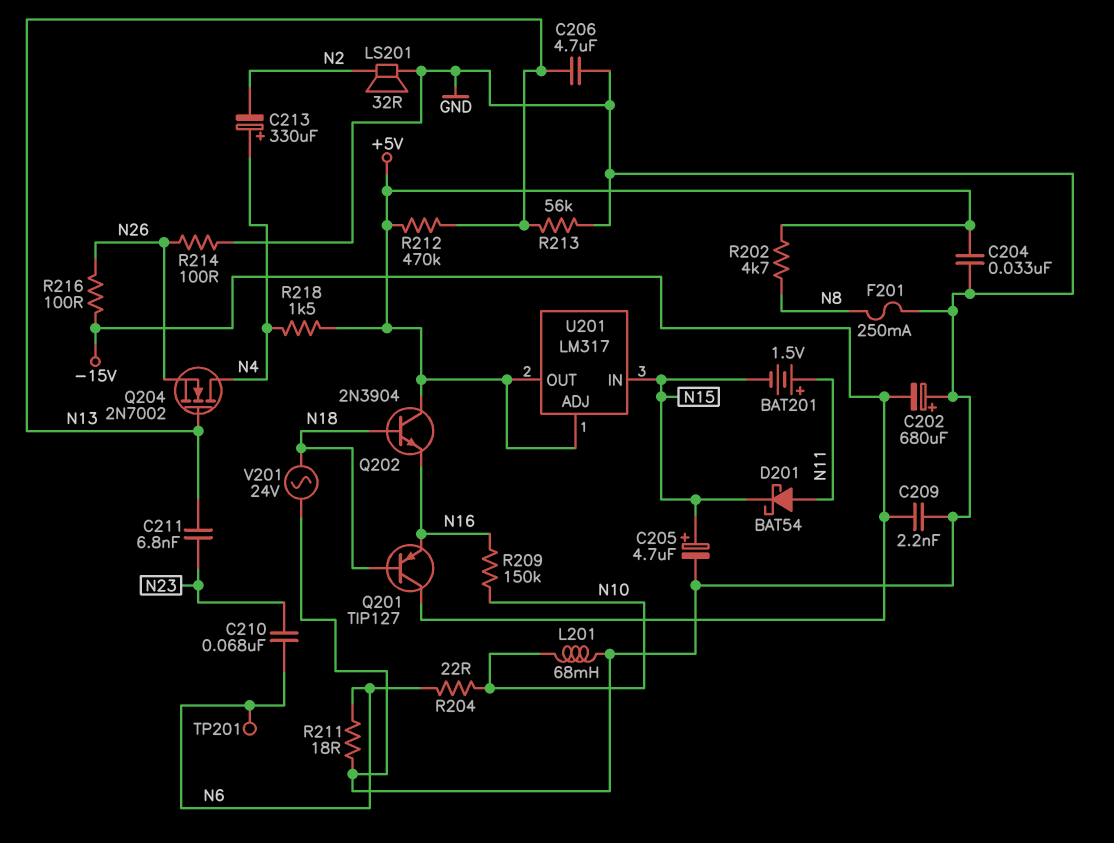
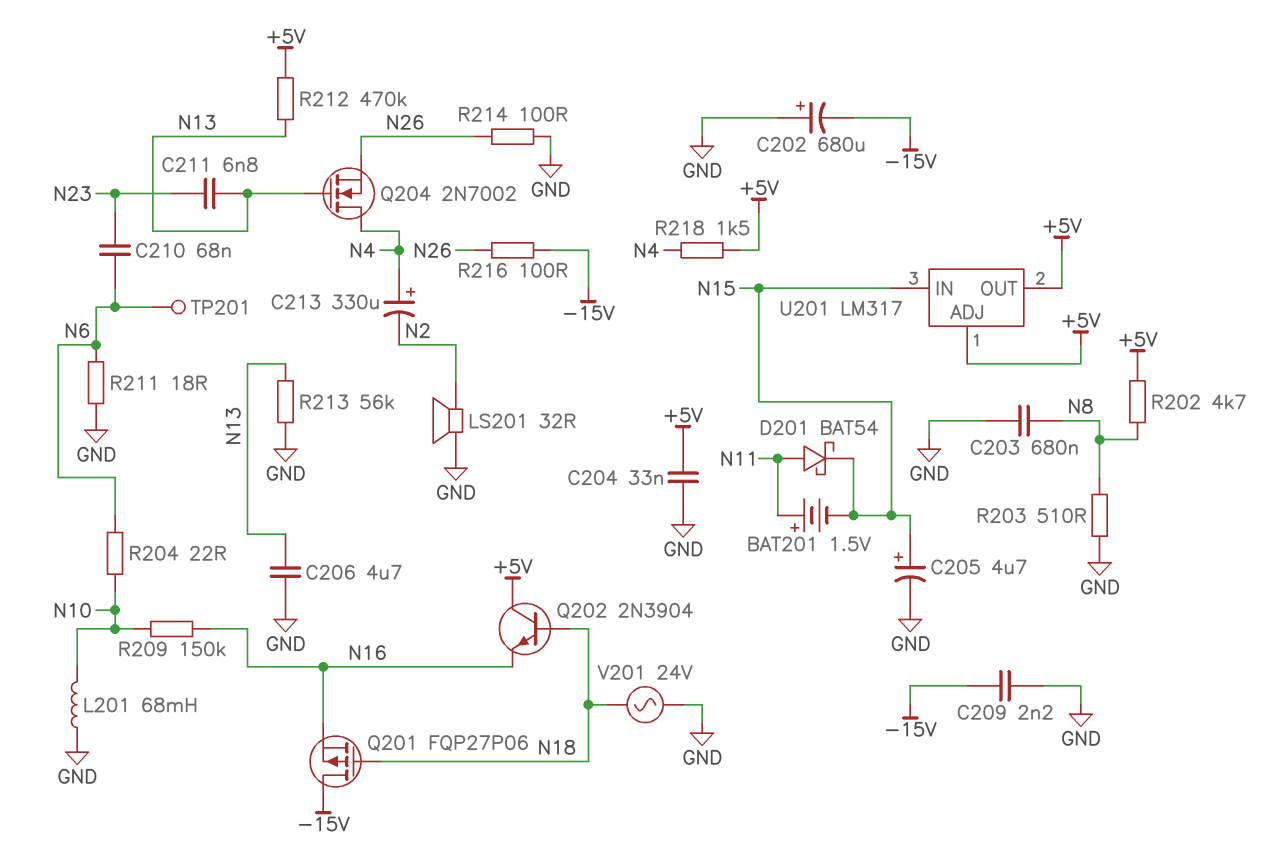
C203: none -> 680nF (GND, N8)
F201: 250mA (GND, N8) -> none
Q201: PNP TIP127 (B N18, C -15V, E N16) -> PMOS FQP27P06 (G N18, D -15V, S N16)
R203: none -> 510 (GND, N8)

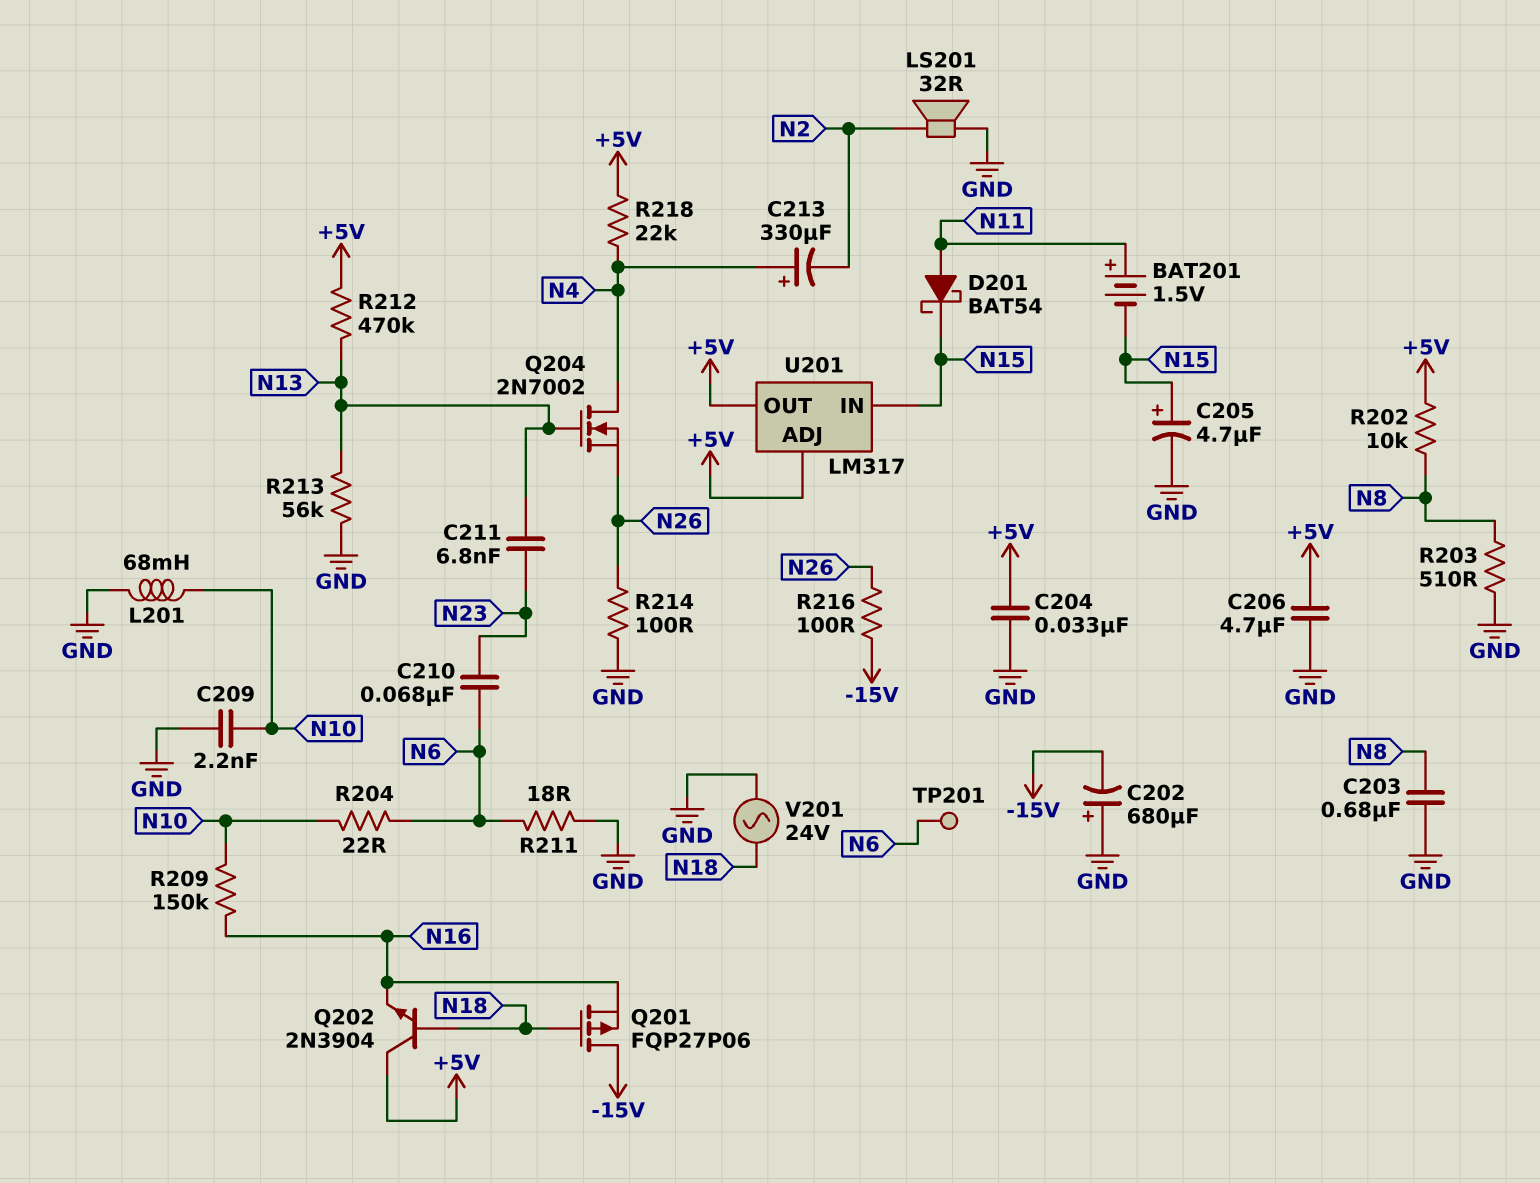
C206: 4.7uF (GND, N13) -> 4.7uF (+5V, GND)
C209: 2.2nF (-15V, GND) -> 2.2nF (GND, N10)
R202: 4.7k (+5V, N8) -> 10k (+5V, N8)
R218: 1.5k (+5V, N4) -> 22k (+5V, N4)

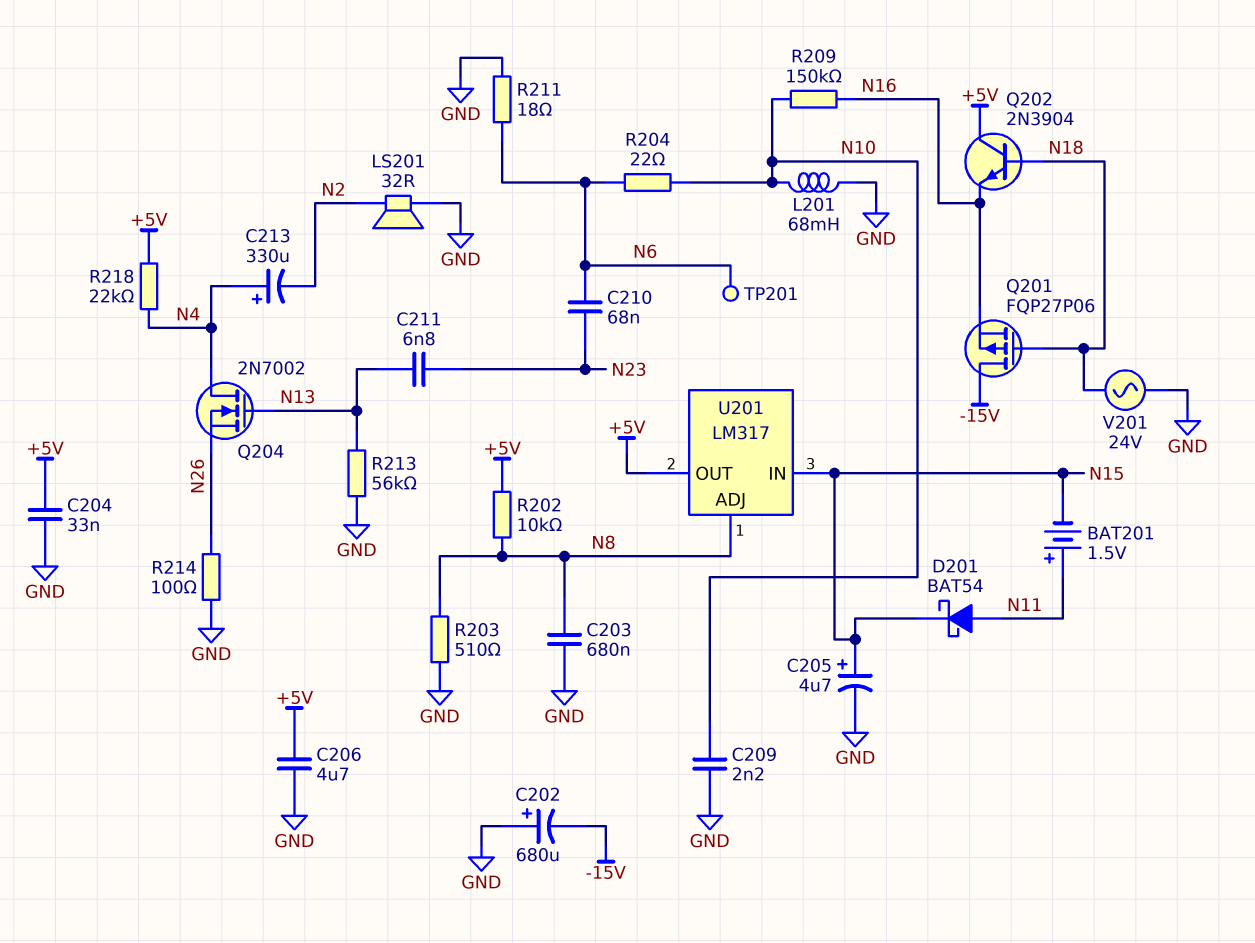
R212: 470k (+5V, N13) -> none
R216: 100 (-15V, N26) -> none
U201 pin ADJ: +5V -> N8

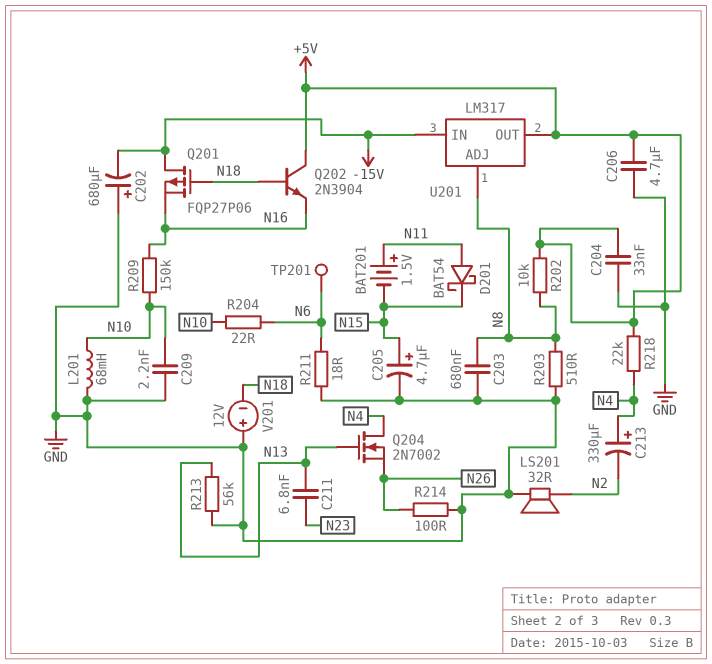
C210: 68nF (N6, N23) -> none
U201 pin IN: N15 -> -15V
V201: AC 24V (GND, N18) -> 12V (plus GND, minus N18)

